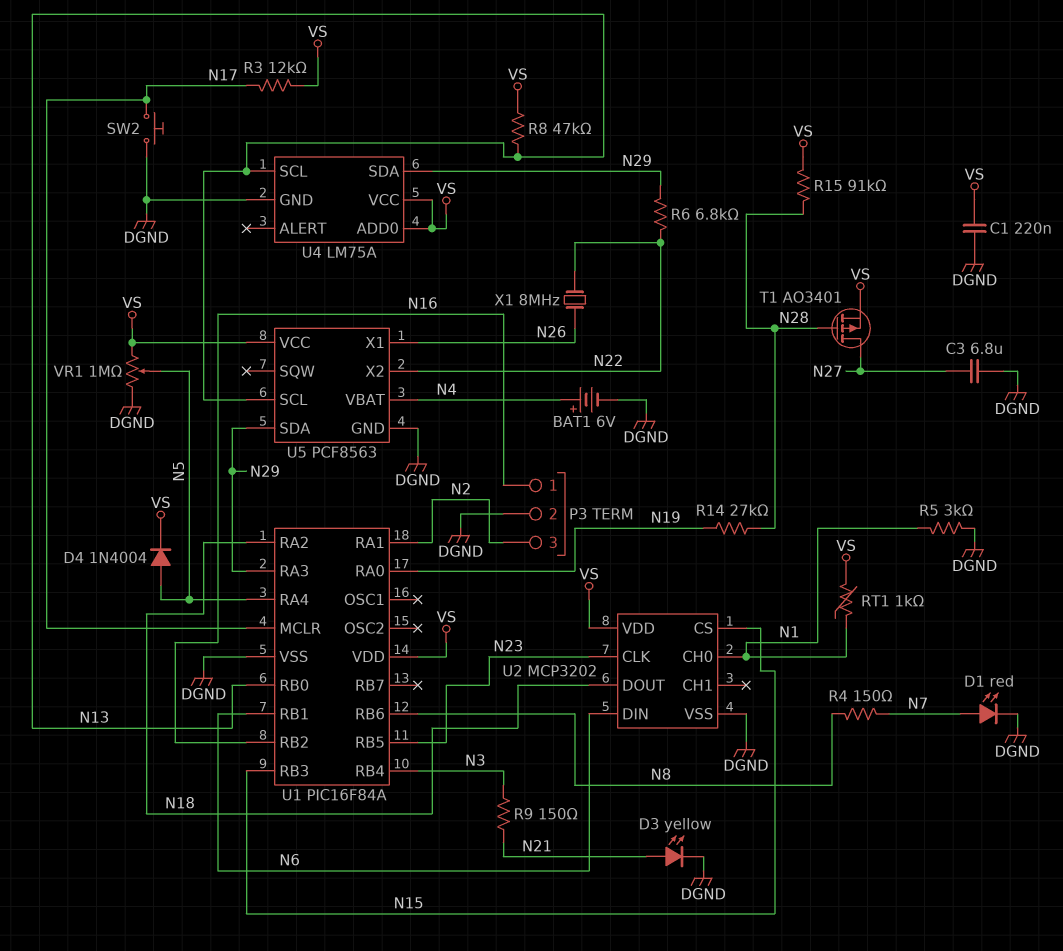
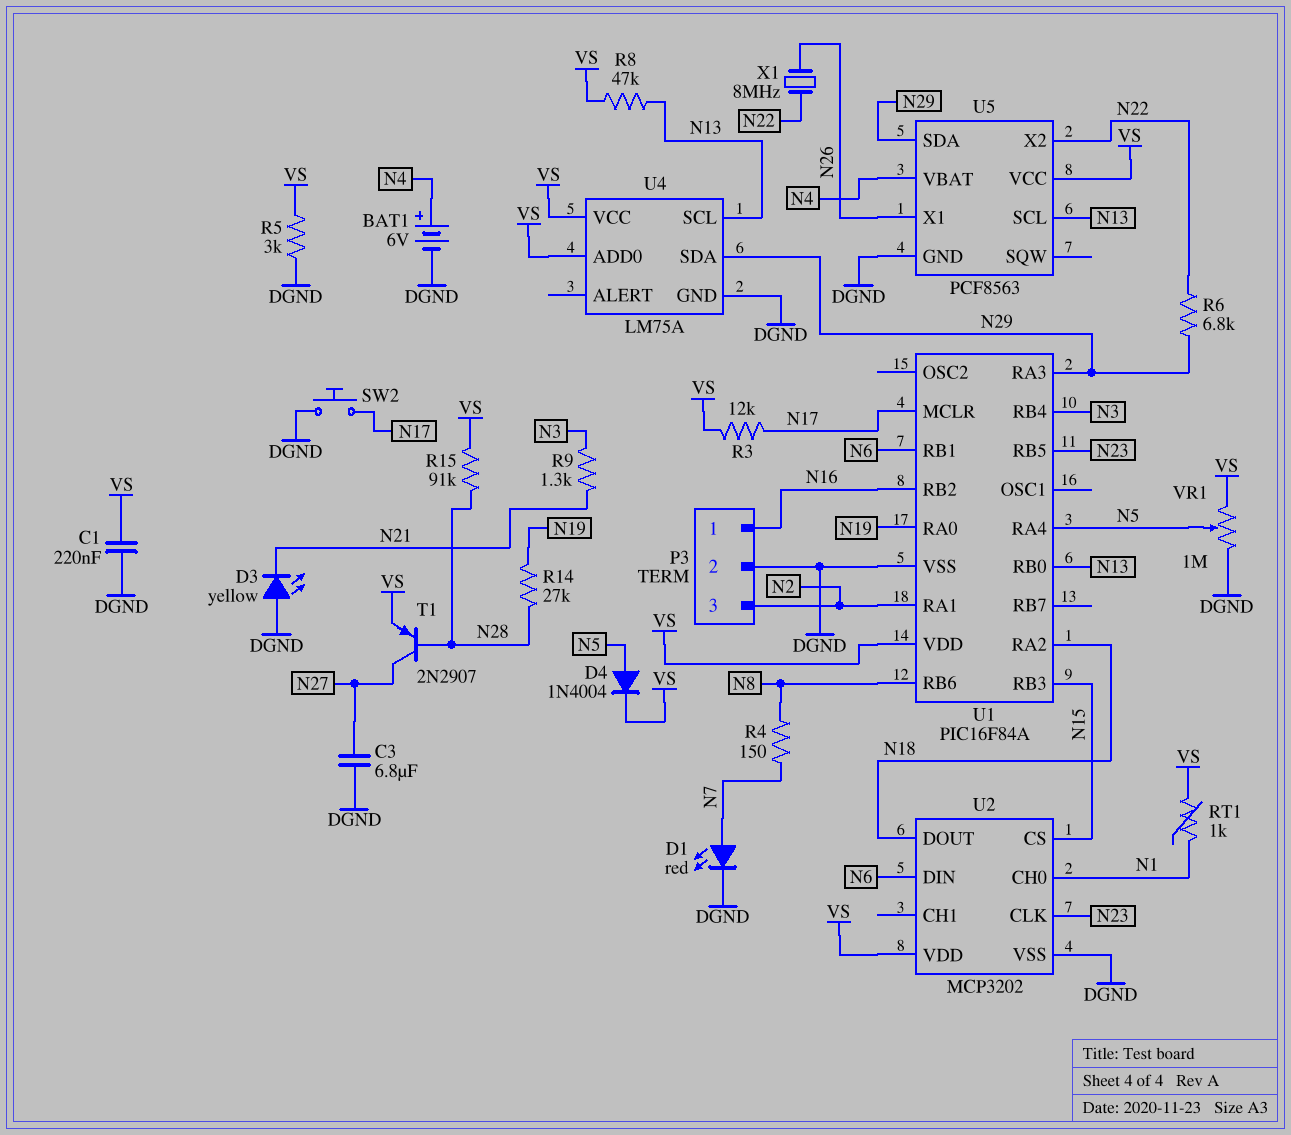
D3: LED yellow (A N21, K DGND) -> LED yellow (A DGND, K N21)
R5: 3k (DGND, N1) -> 3k (DGND, VS)
R9: 150 (N3, N21) -> 1.3k (N3, N21)
T1: PMOS AO3401 (G N28, D N27, S VS) -> PNP 2N2907 (B N28, C N27, E VS)

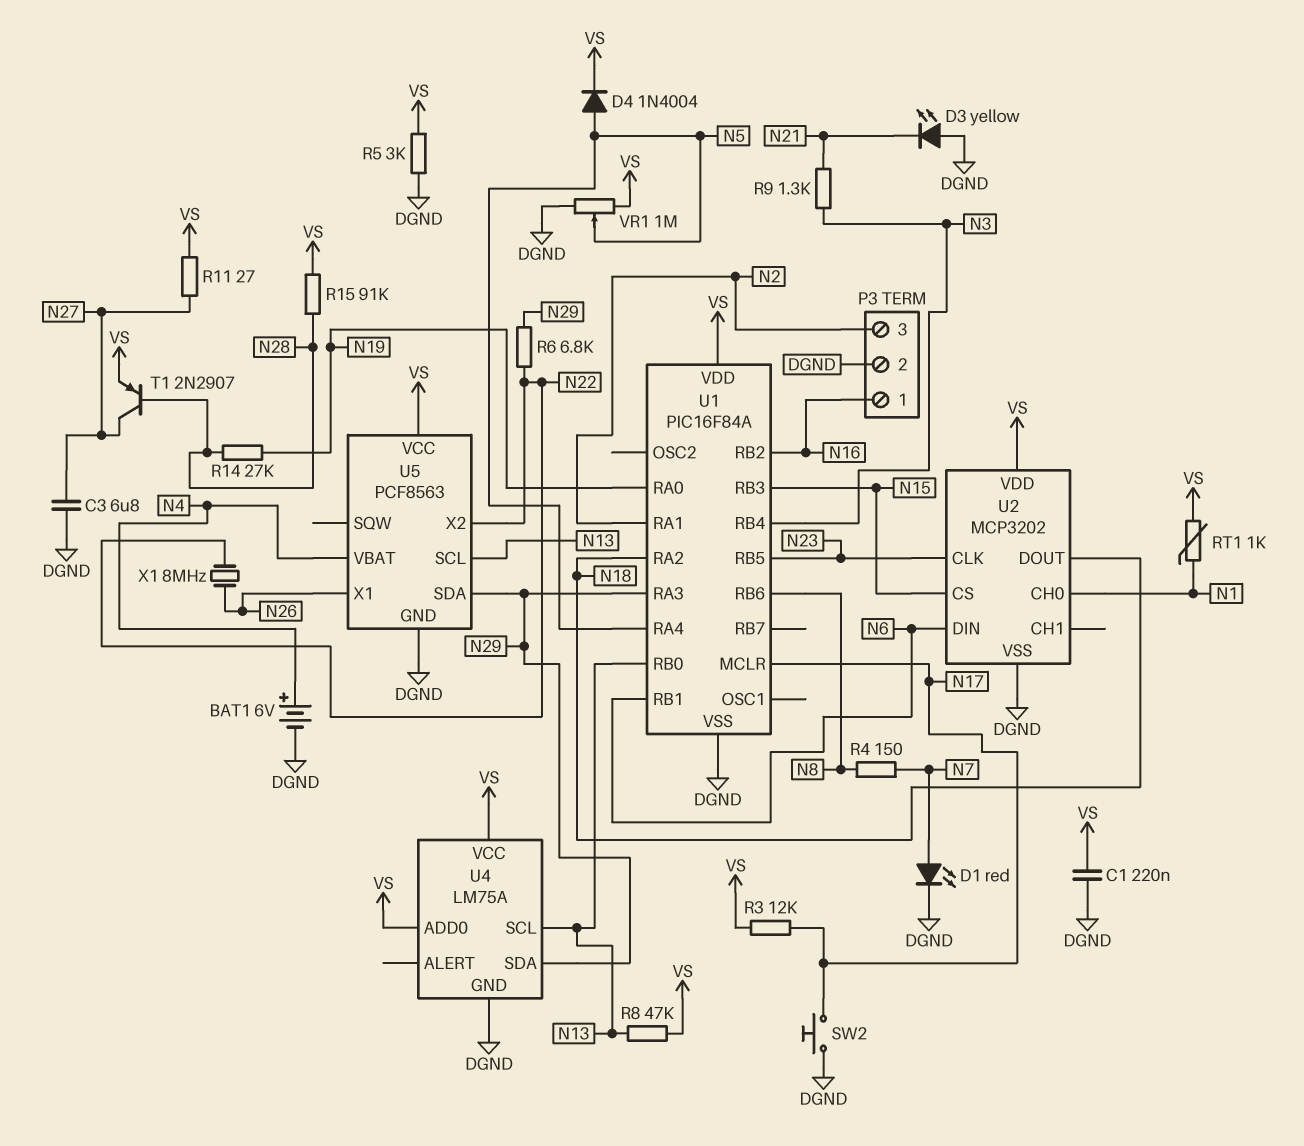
R11: none -> 27 (N27, VS)

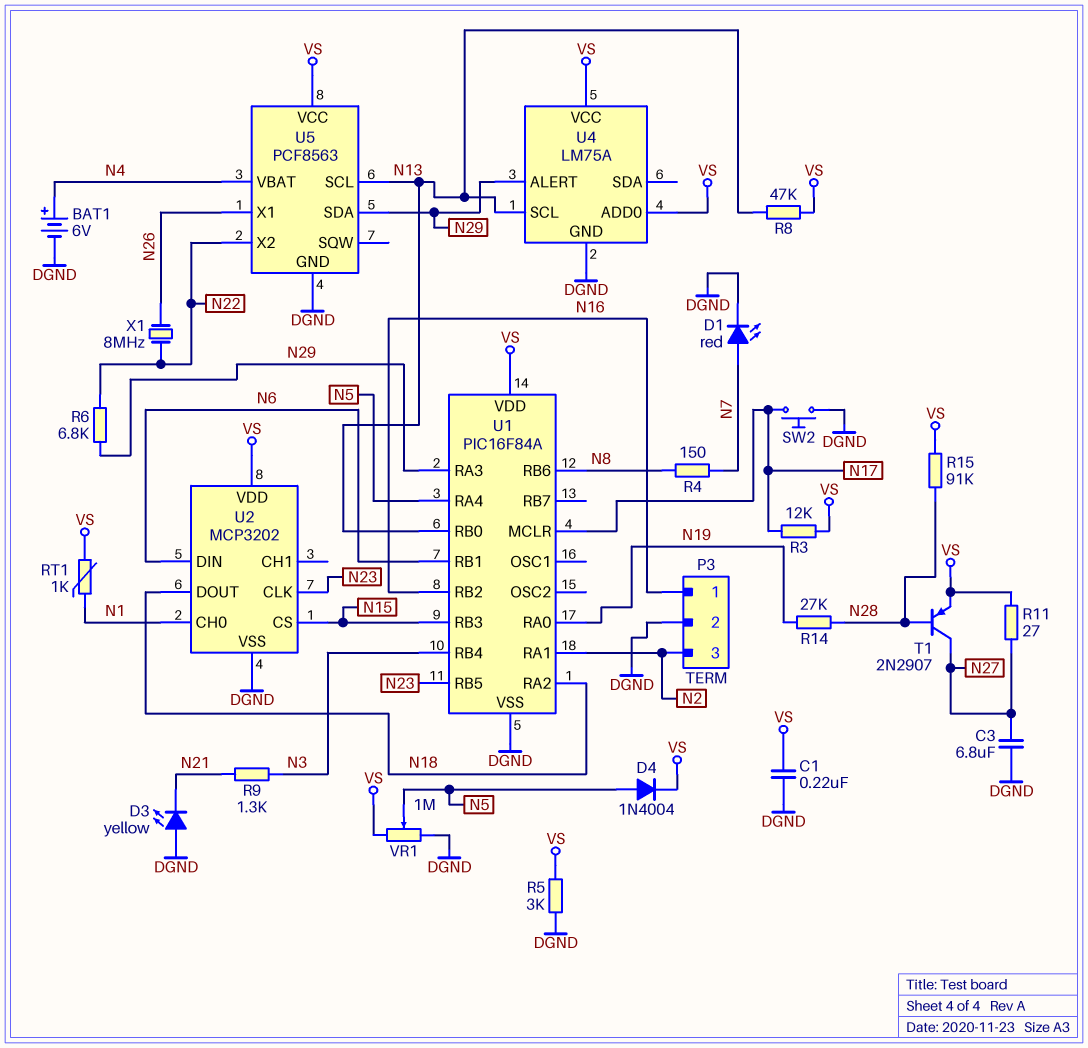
U4 pin ALERT: none -> N29
U4 pin SDA: N29 -> none

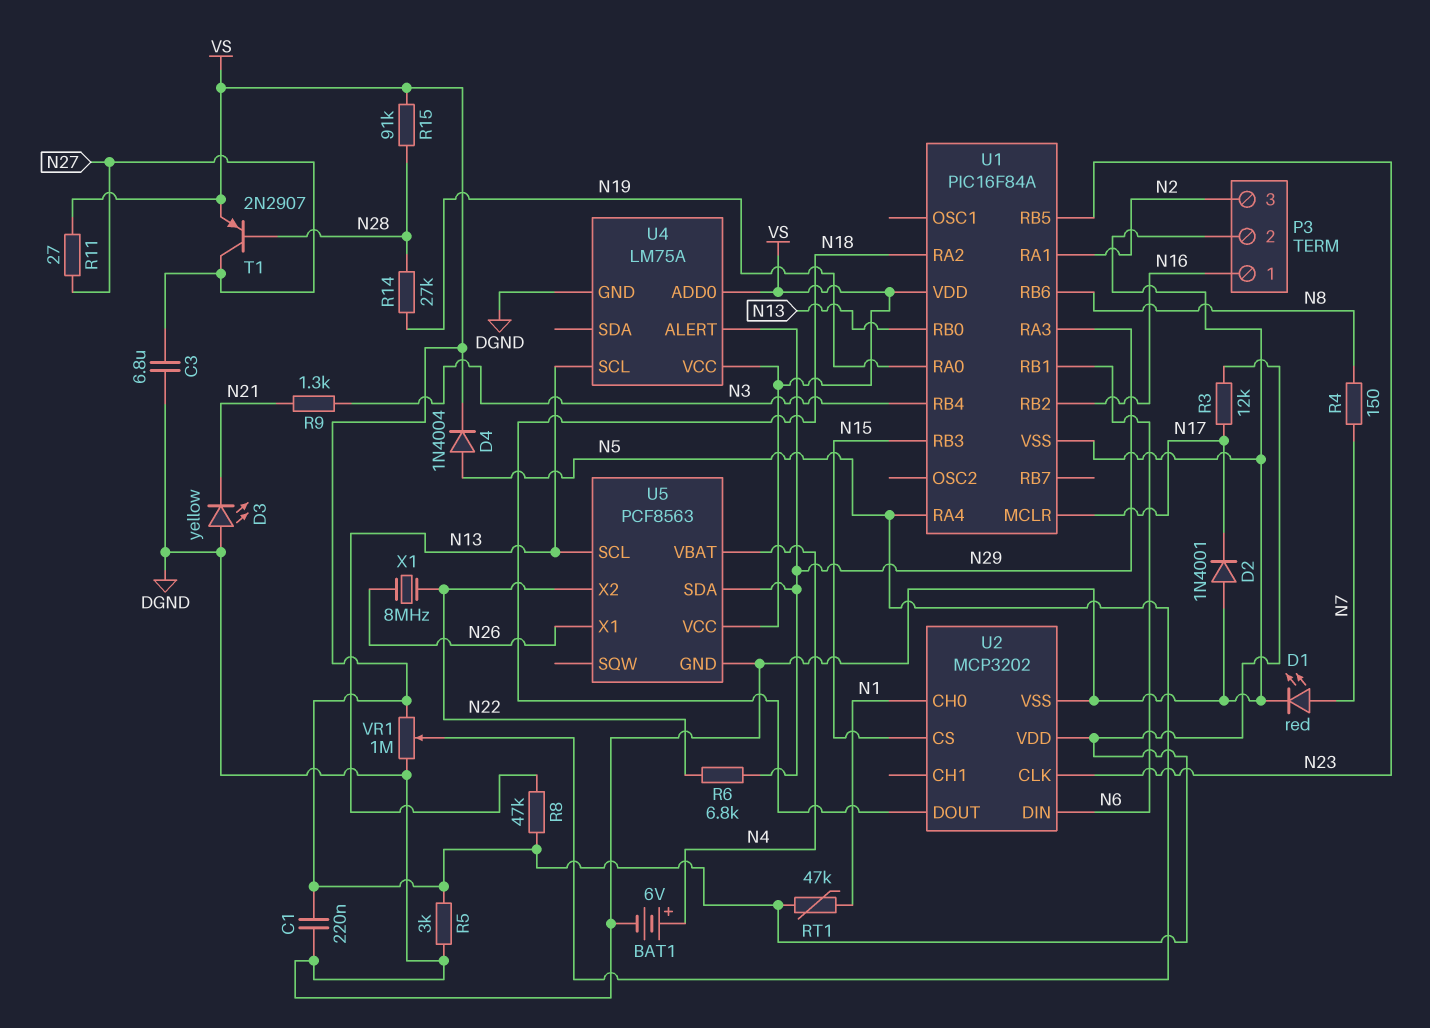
D2: none -> diode 1N4001 (A DGND, K N17)
RT1: 1k (N1, VS) -> 47k (N1, VS)
SW2: button (DGND, N17) -> none

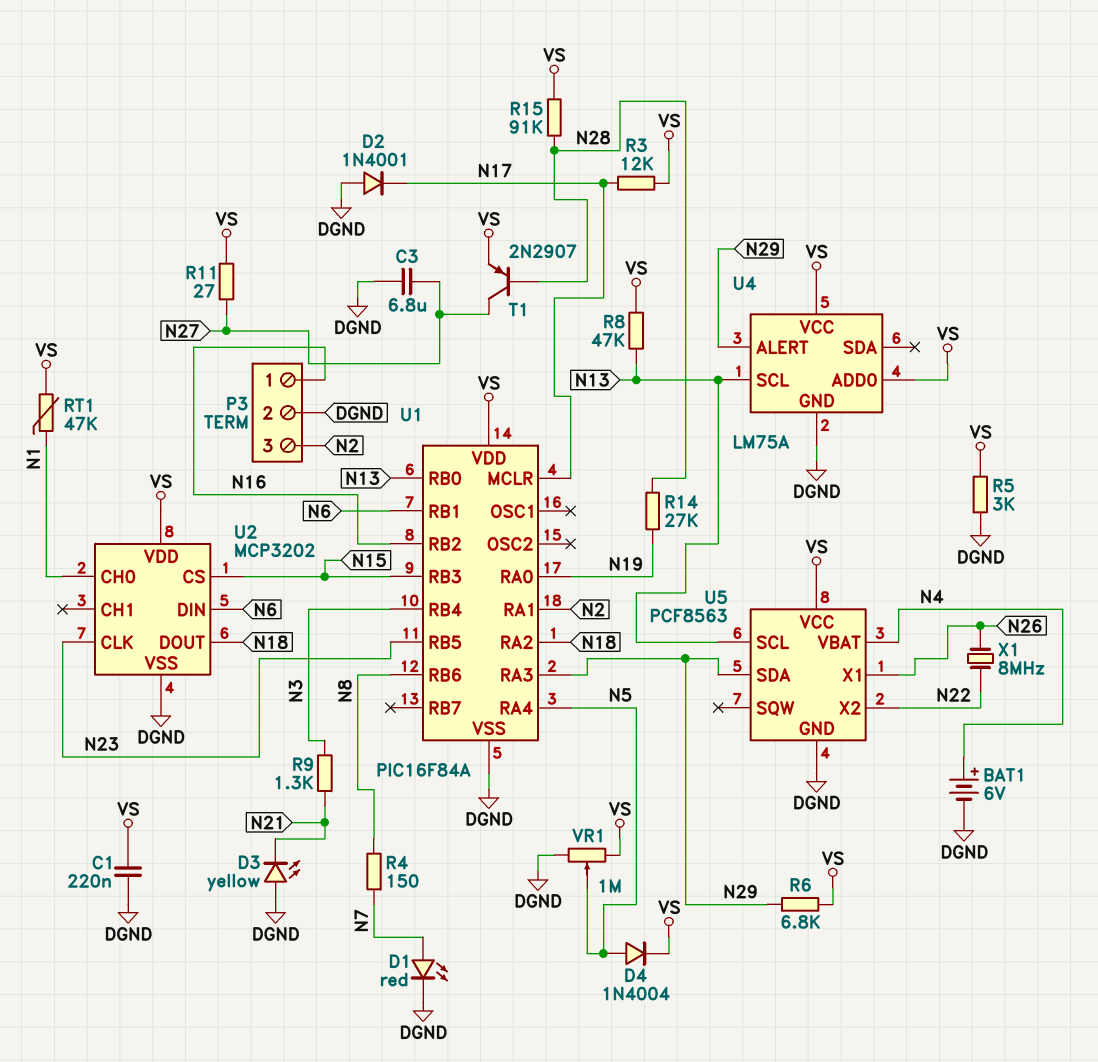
R6: 6.8k (N22, N29) -> 6.8k (N29, VS)

